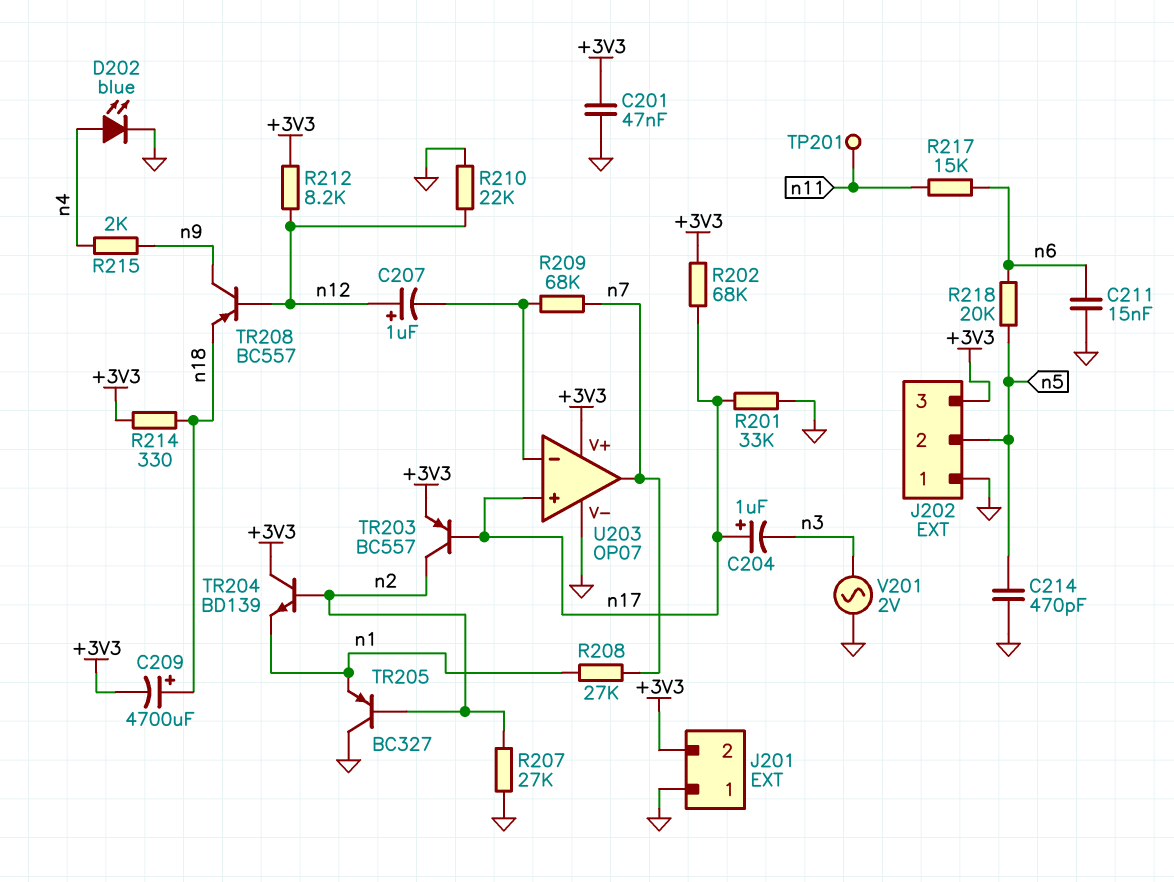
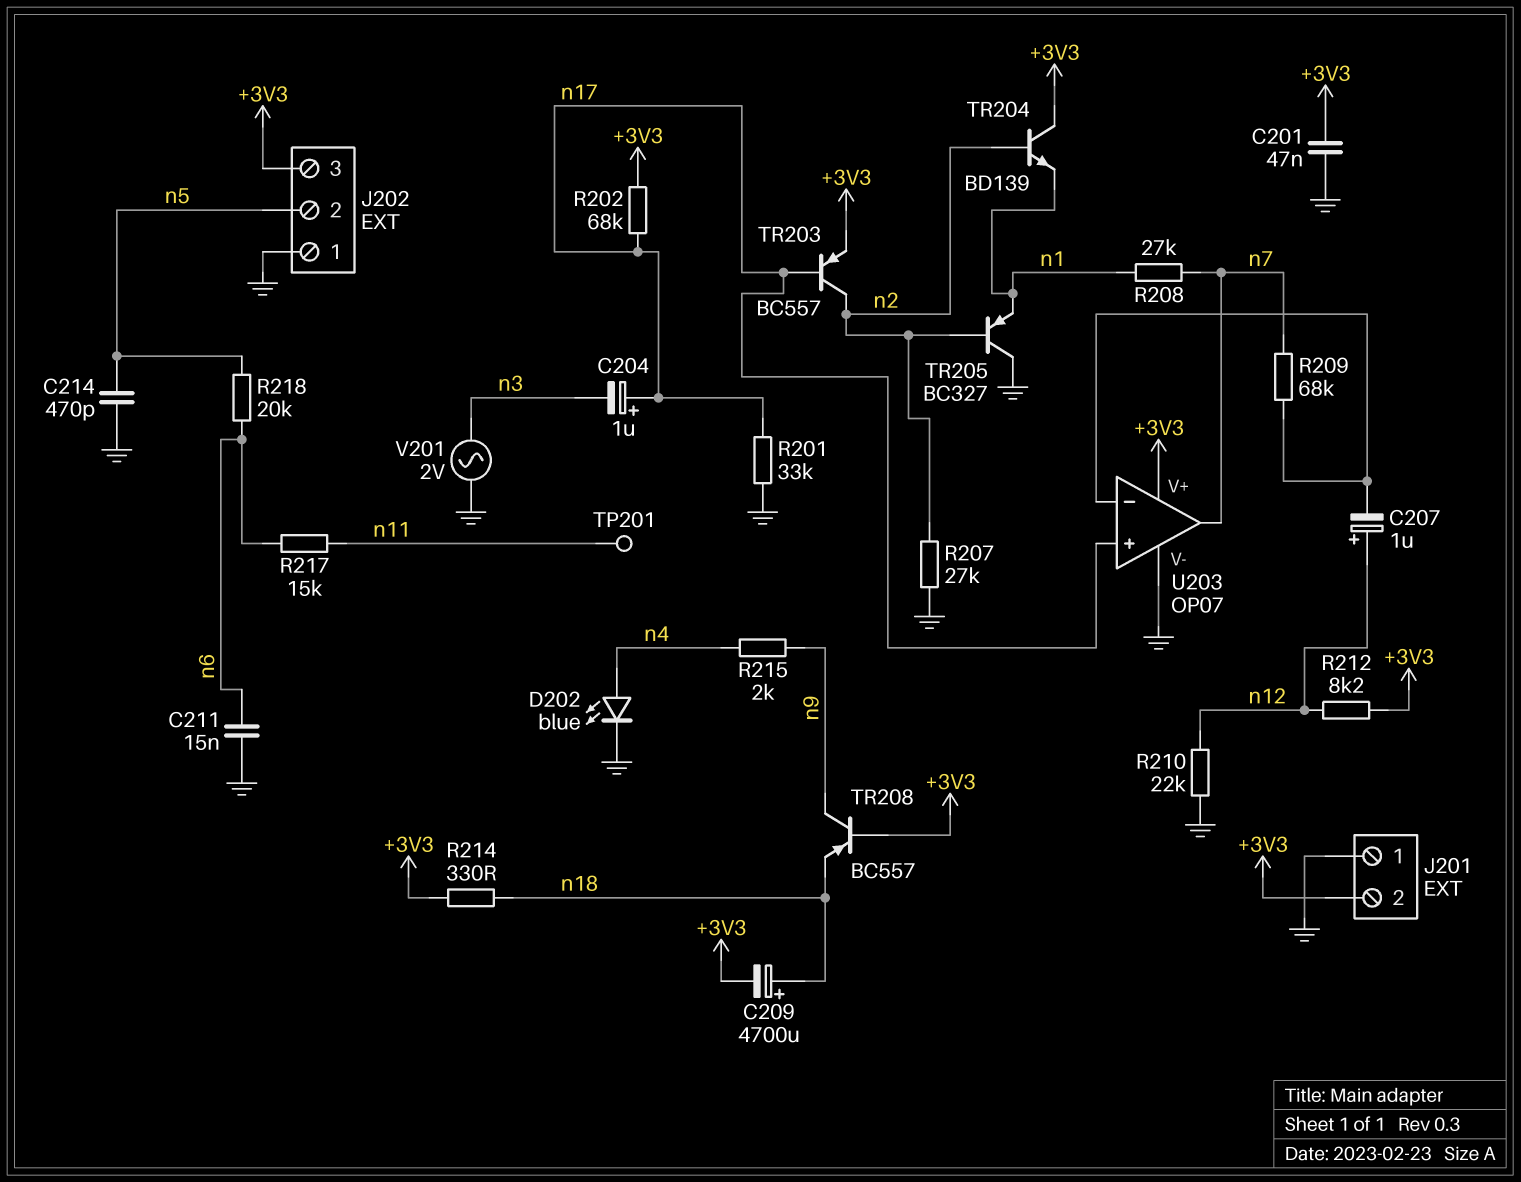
TR208: PNP BC557 (B n12, C n9, E n18) -> PNP BC557 (B +3V3, C n9, E n18)

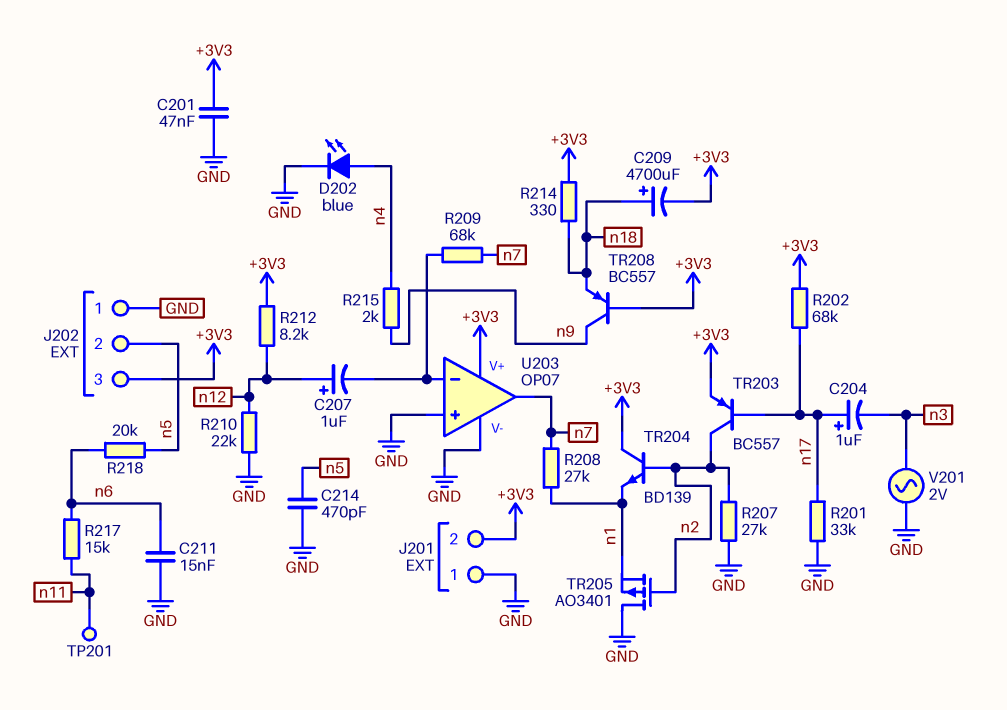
TR205: PNP BC327 (B n2, C GND, E n1) -> PMOS AO3401 (G n2, D GND, S n1)
U203 pin in+: n17 -> GND

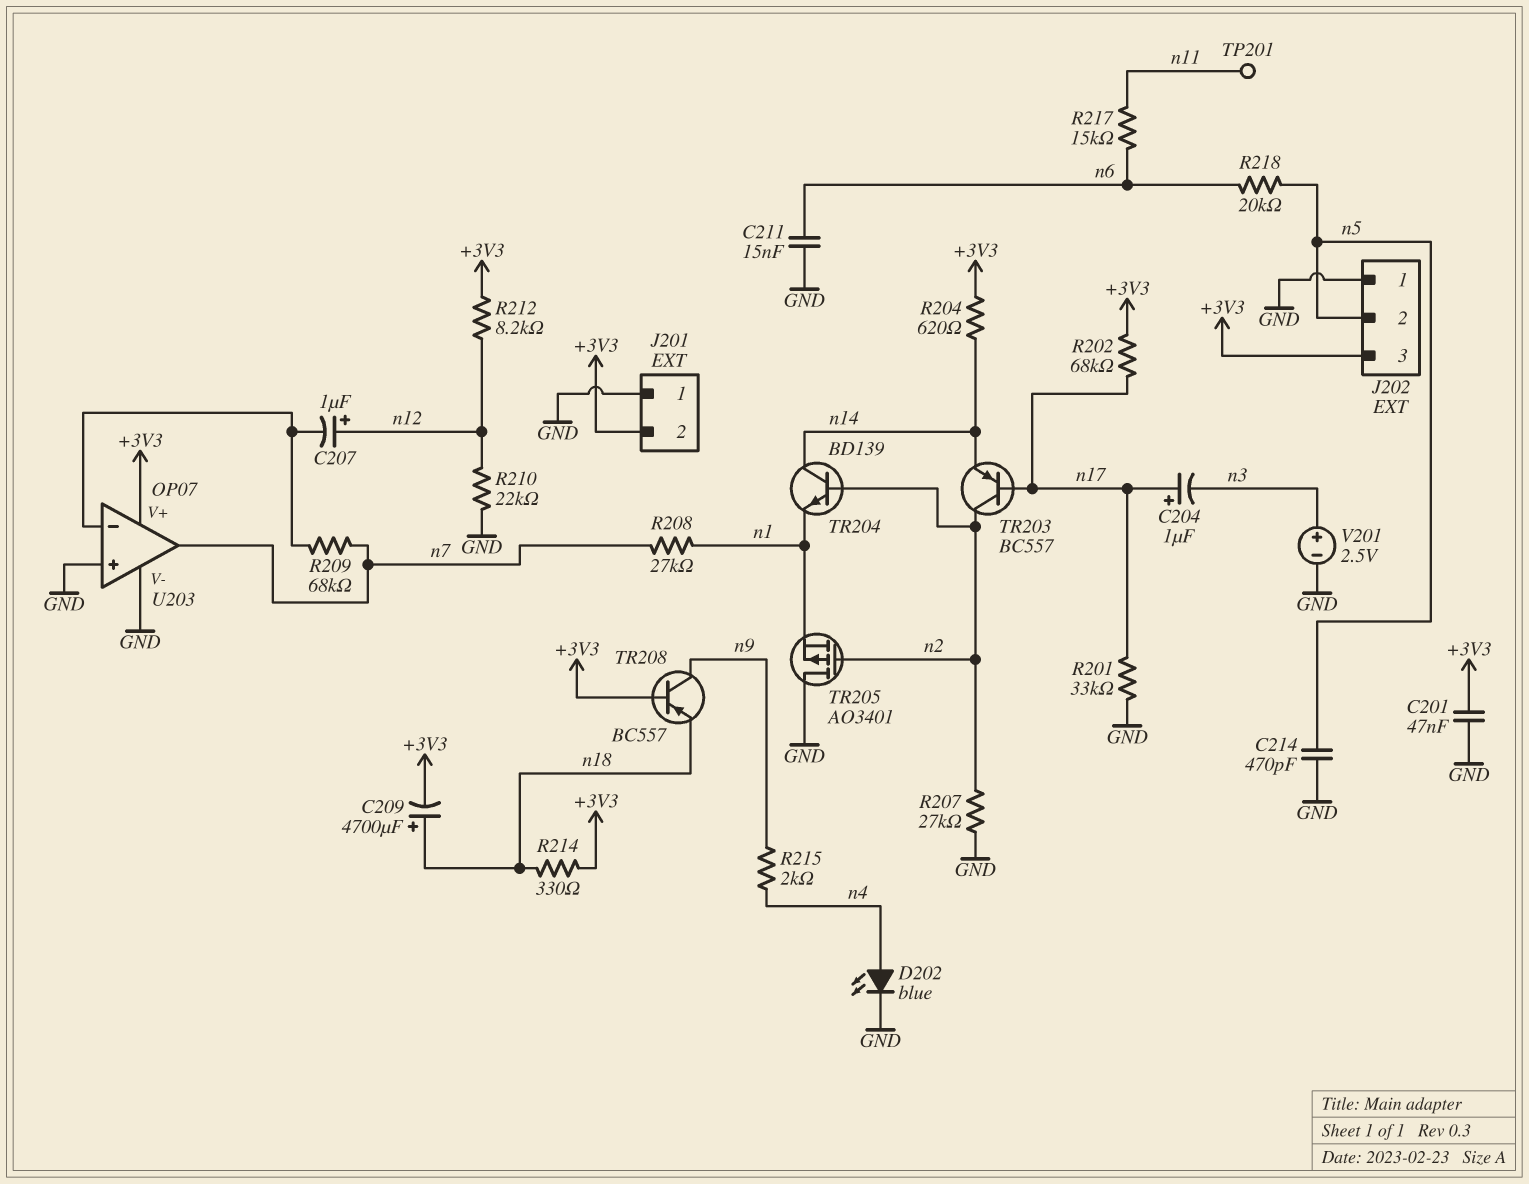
R204: none -> 620 (+3V3, n14)
TR203: PNP BC557 (B n17, C n2, E +3V3) -> PNP BC557 (B n17, C n2, E n14)
TR204: NPN BD139 (B n2, C +3V3, E n1) -> NPN BD139 (B n2, C n14, E n1)
V201: AC 2V (GND, n3) -> 2.5V (plus n3, minus GND)

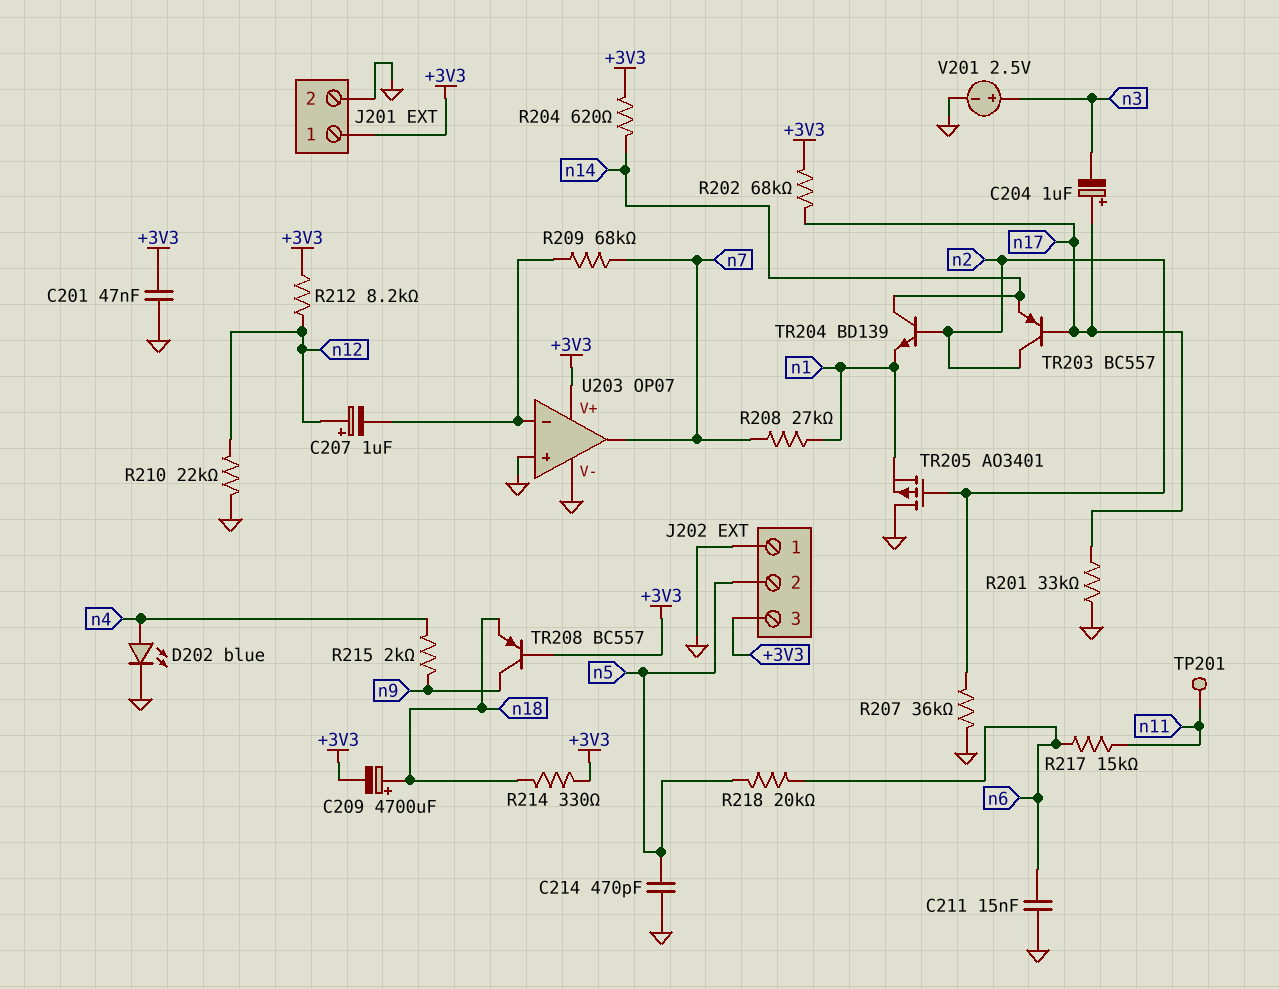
J201 pin 1: GND -> +3V3
J201 pin 2: +3V3 -> GND
R207: 27k (GND, n2) -> 36k (GND, n2)

